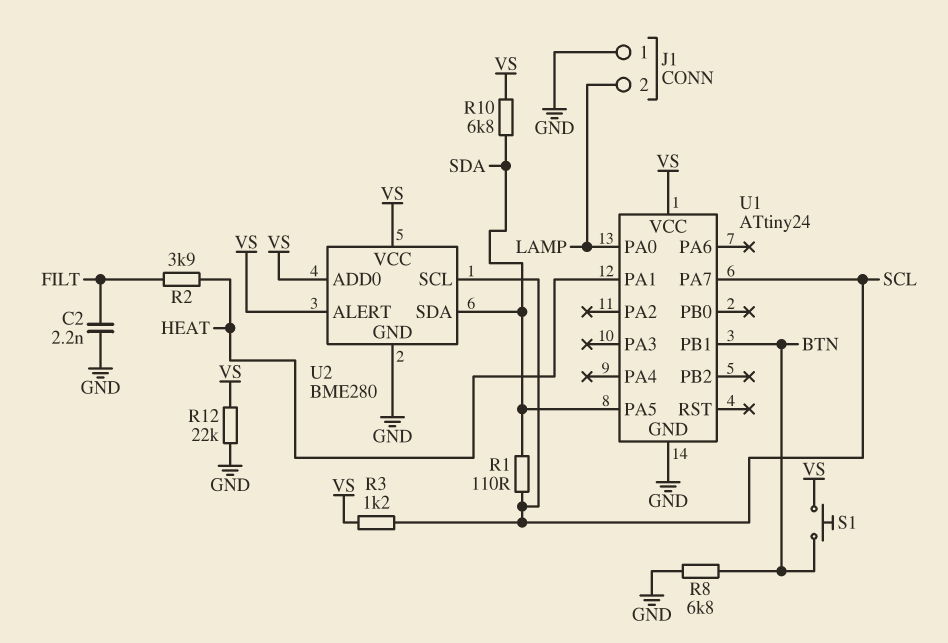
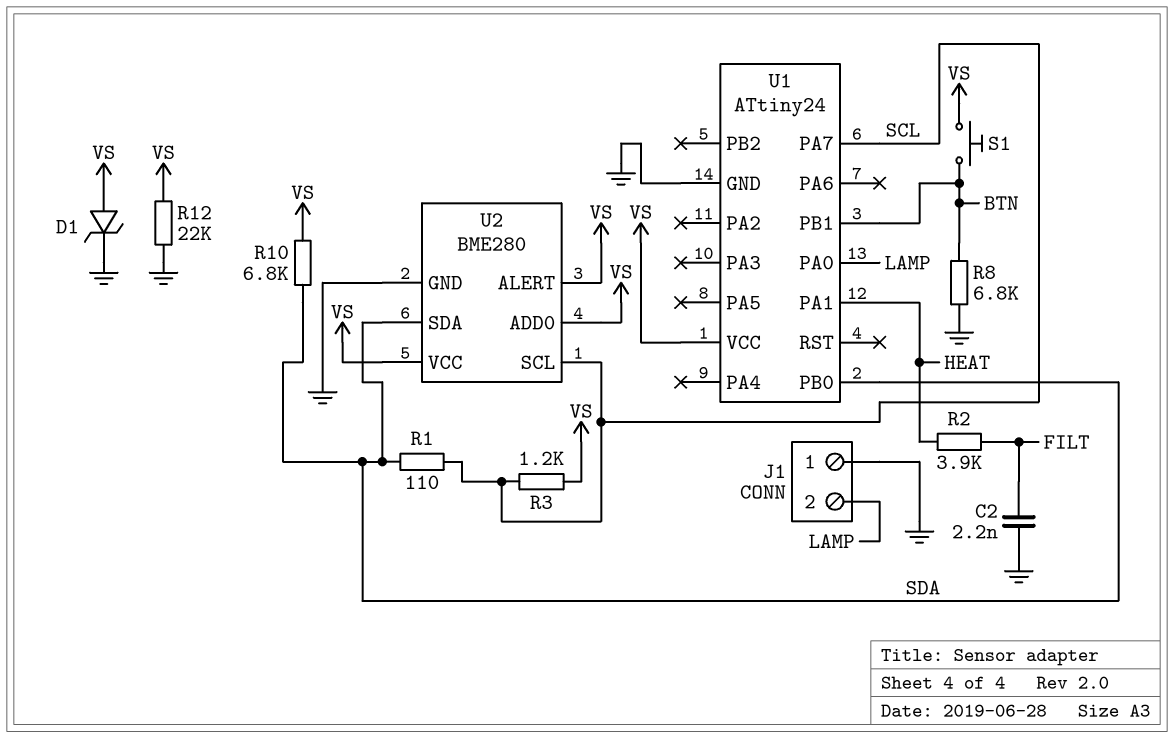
D1: none -> zener (A VS, K GND)
U1 pin PA5: SDA -> none
U1 pin PB0: none -> SDA

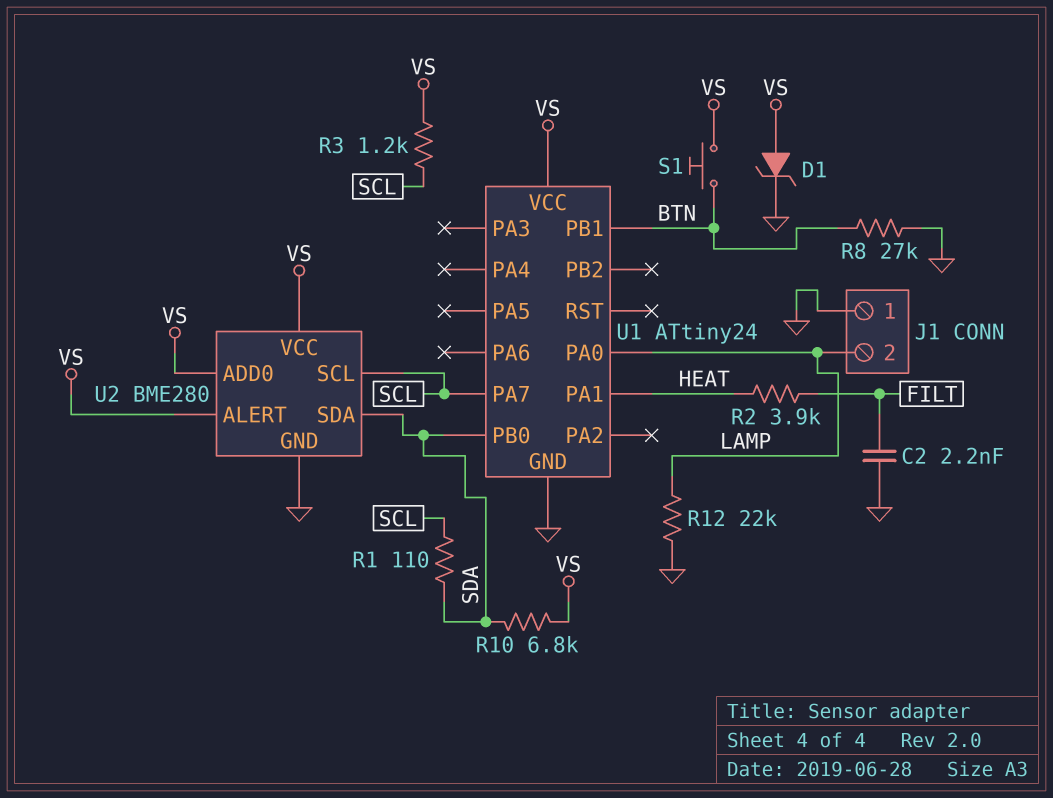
R8: 6.8k (BTN, GND) -> 27k (BTN, GND)
R12: 22k (GND, VS) -> 22k (GND, LAMP)

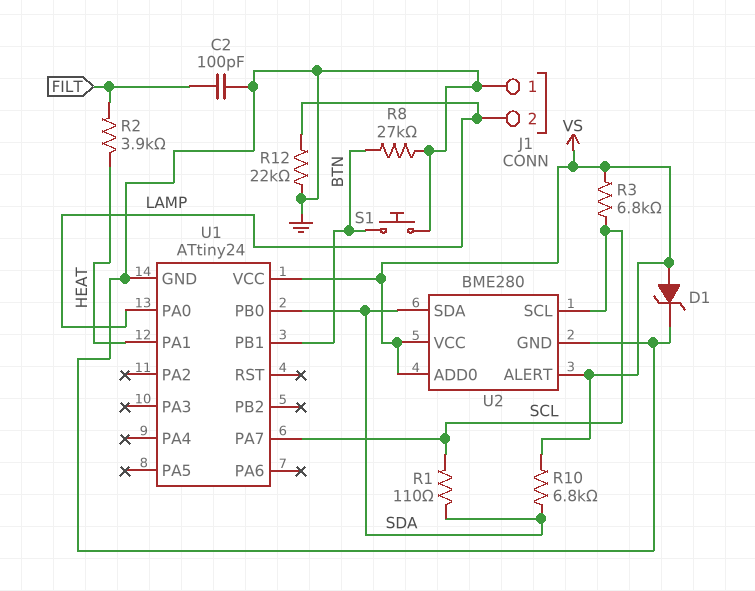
C2: 2.2nF (FILT, GND) -> 100pF (FILT, GND)
R3: 1.2k (SCL, VS) -> 6.8k (SCL, VS)
S1: button (BTN, VS) -> button (BTN, GND)

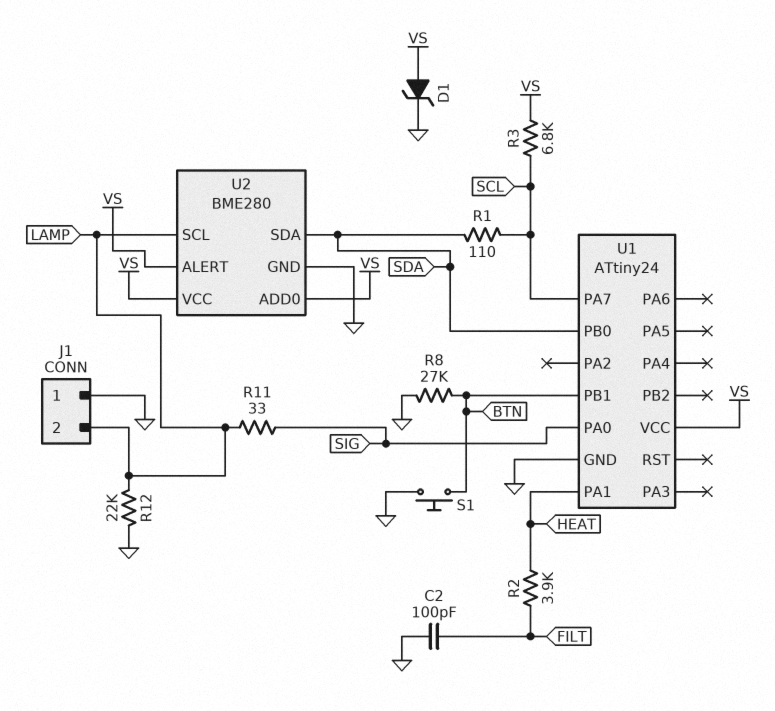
R10: 6.8k (SDA, VS) -> none
R11: none -> 33 (LAMP, SIG)
U1 pin PA0: LAMP -> SIG
U2 pin SCL: SCL -> LAMP

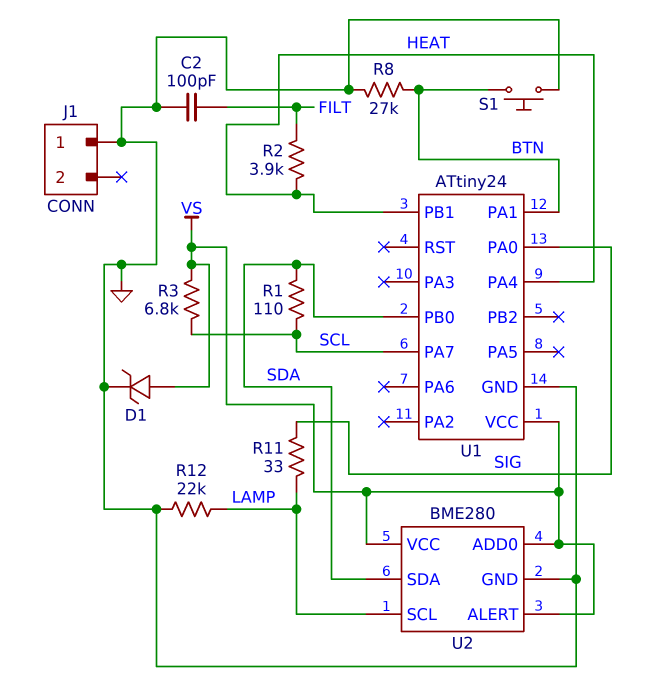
J1 pin 2: LAMP -> none
U1 pin PA1: HEAT -> BTN
U1 pin PA4: none -> HEAT
U1 pin PB1: BTN -> HEAT

